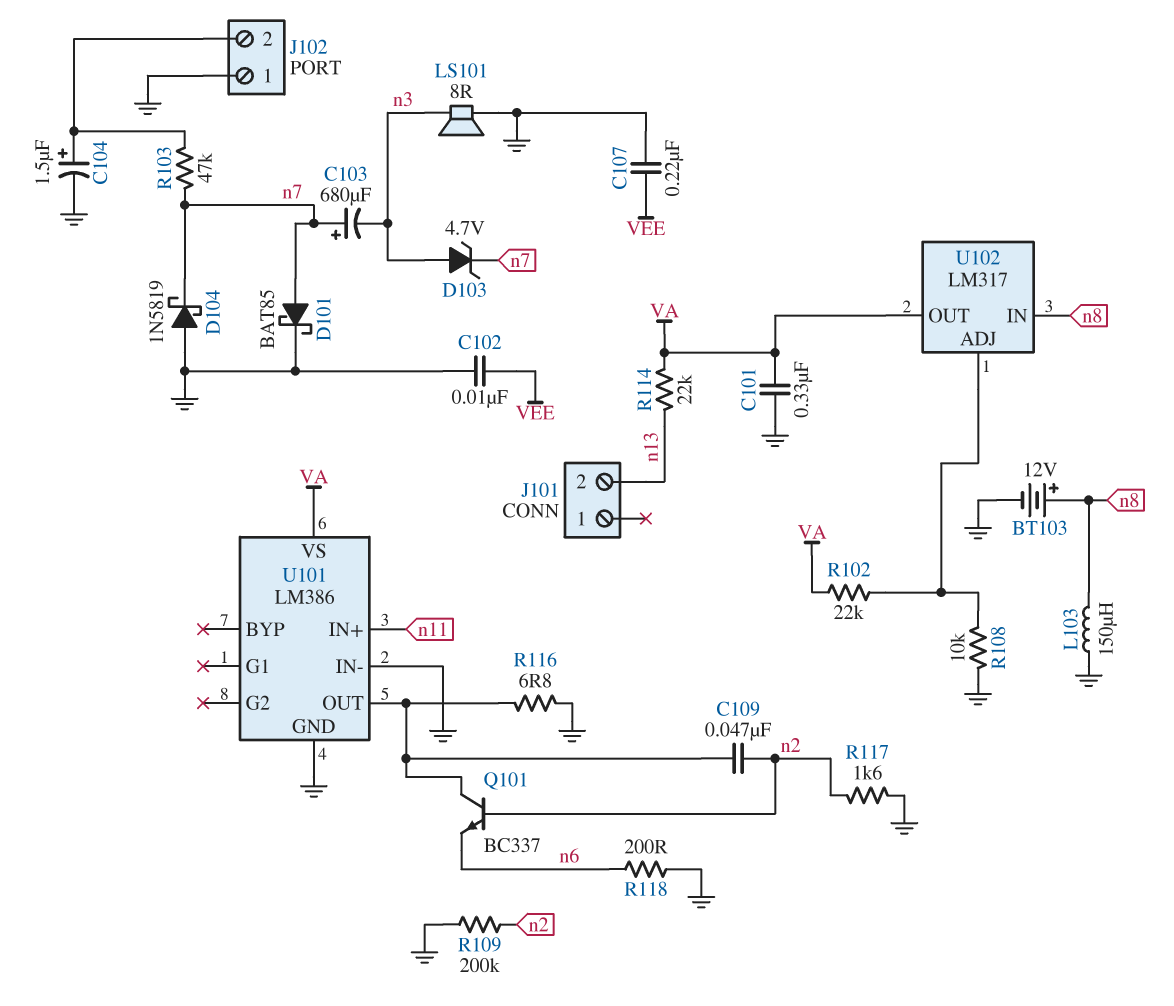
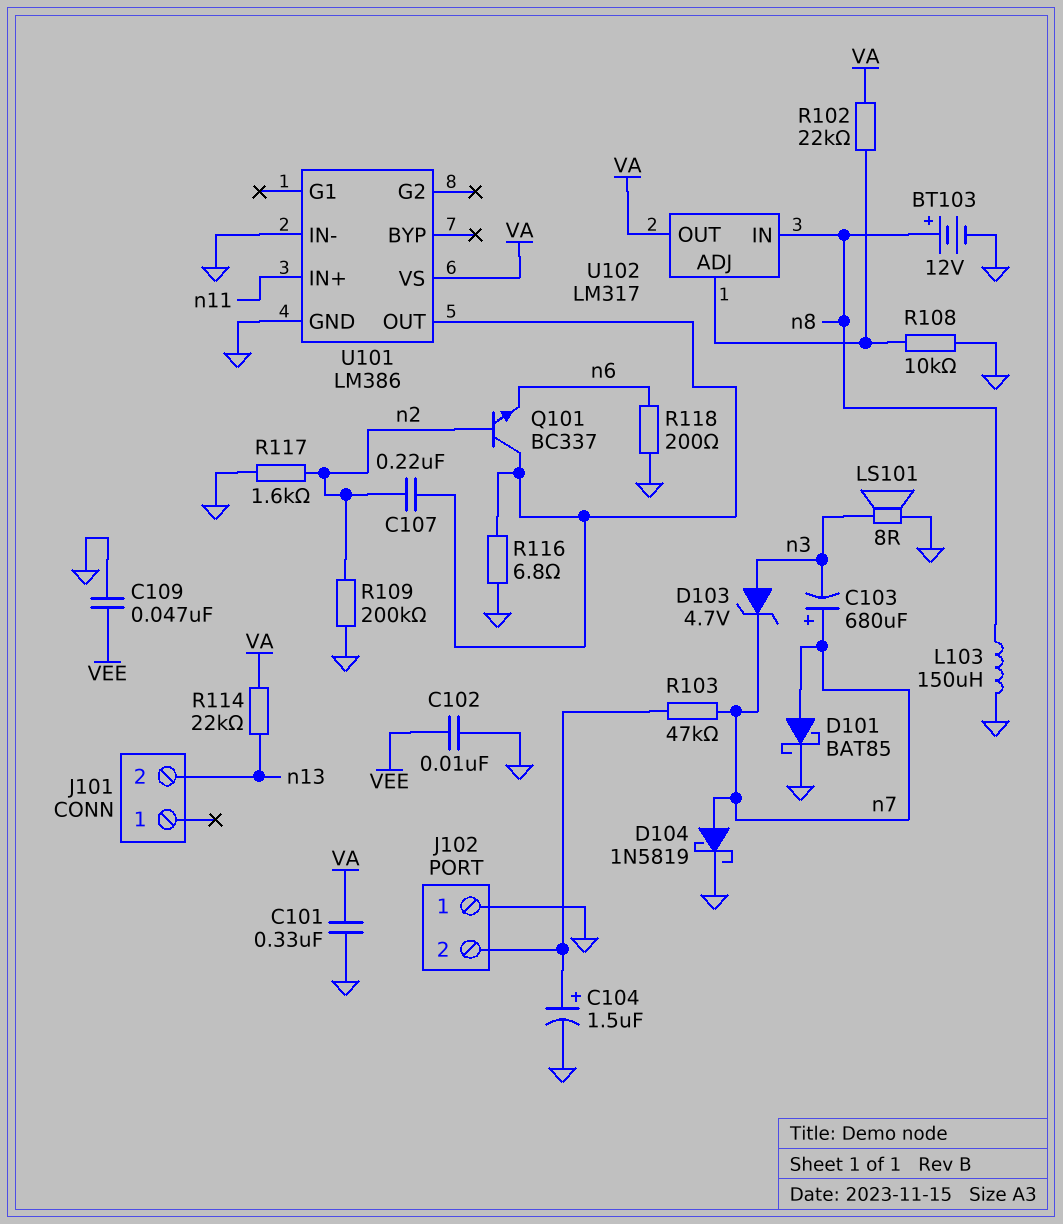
C107: 220nF (GND, VEE) -> 220nF (U101/OUT, n2)
C109: 47nF (U101/OUT, n2) -> 47nF (GND, VEE)
D104: schottky 1N5819 (A GND, K n7) -> schottky 1N5819 (A n7, K GND)

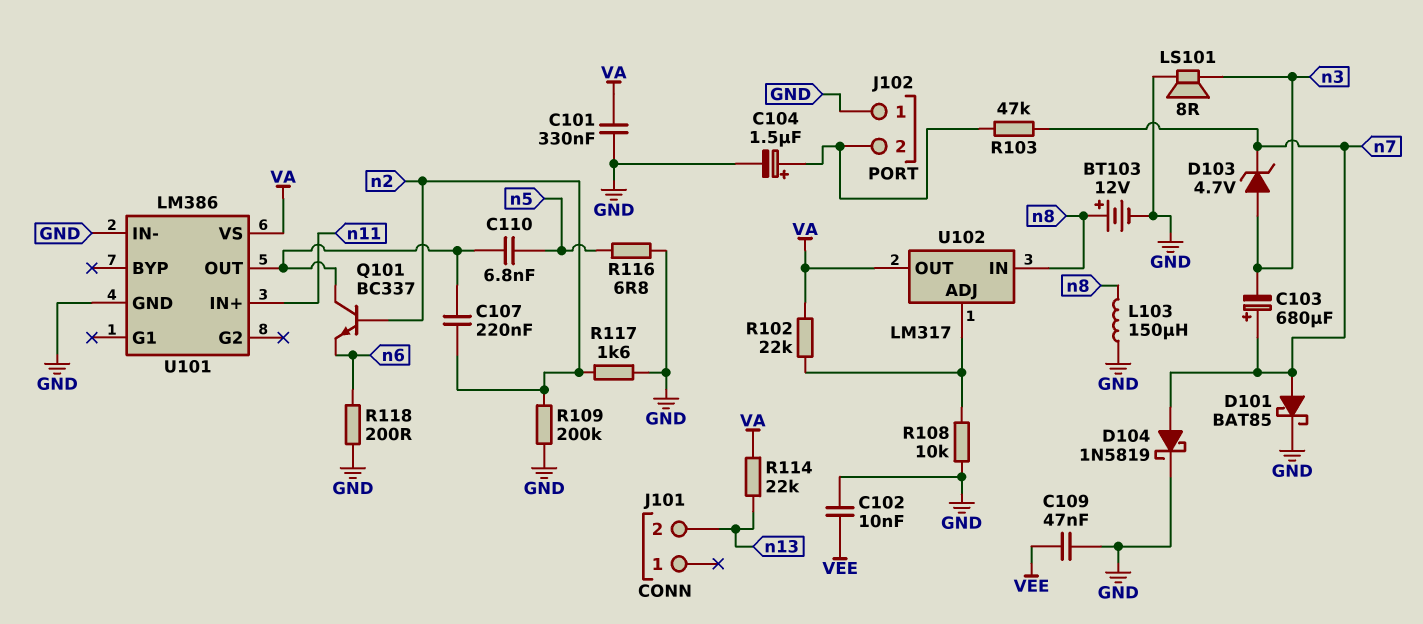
C110: none -> 6.8nF (U101/OUT, n5)
R116: 6.8 (GND, U101/OUT) -> 6.8 (GND, n5)

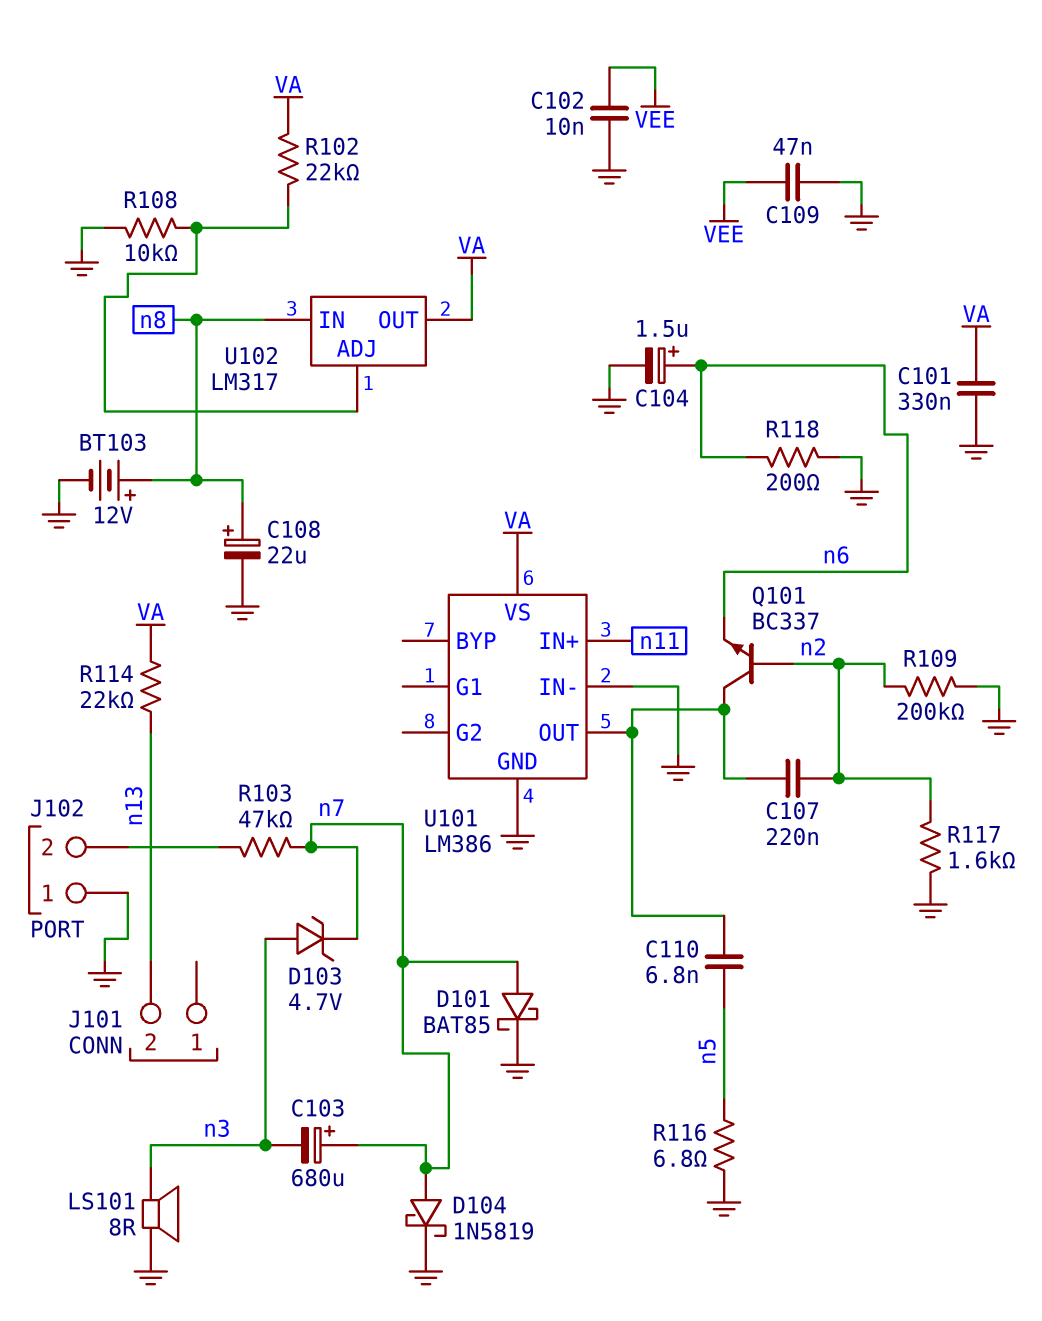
C104: 1.5uF (plus J102/2, minus GND) -> 1.5uF (plus n6, minus GND)
C108: none -> 22uF (plus n8, minus GND)
L103: 150uH (GND, n8) -> none

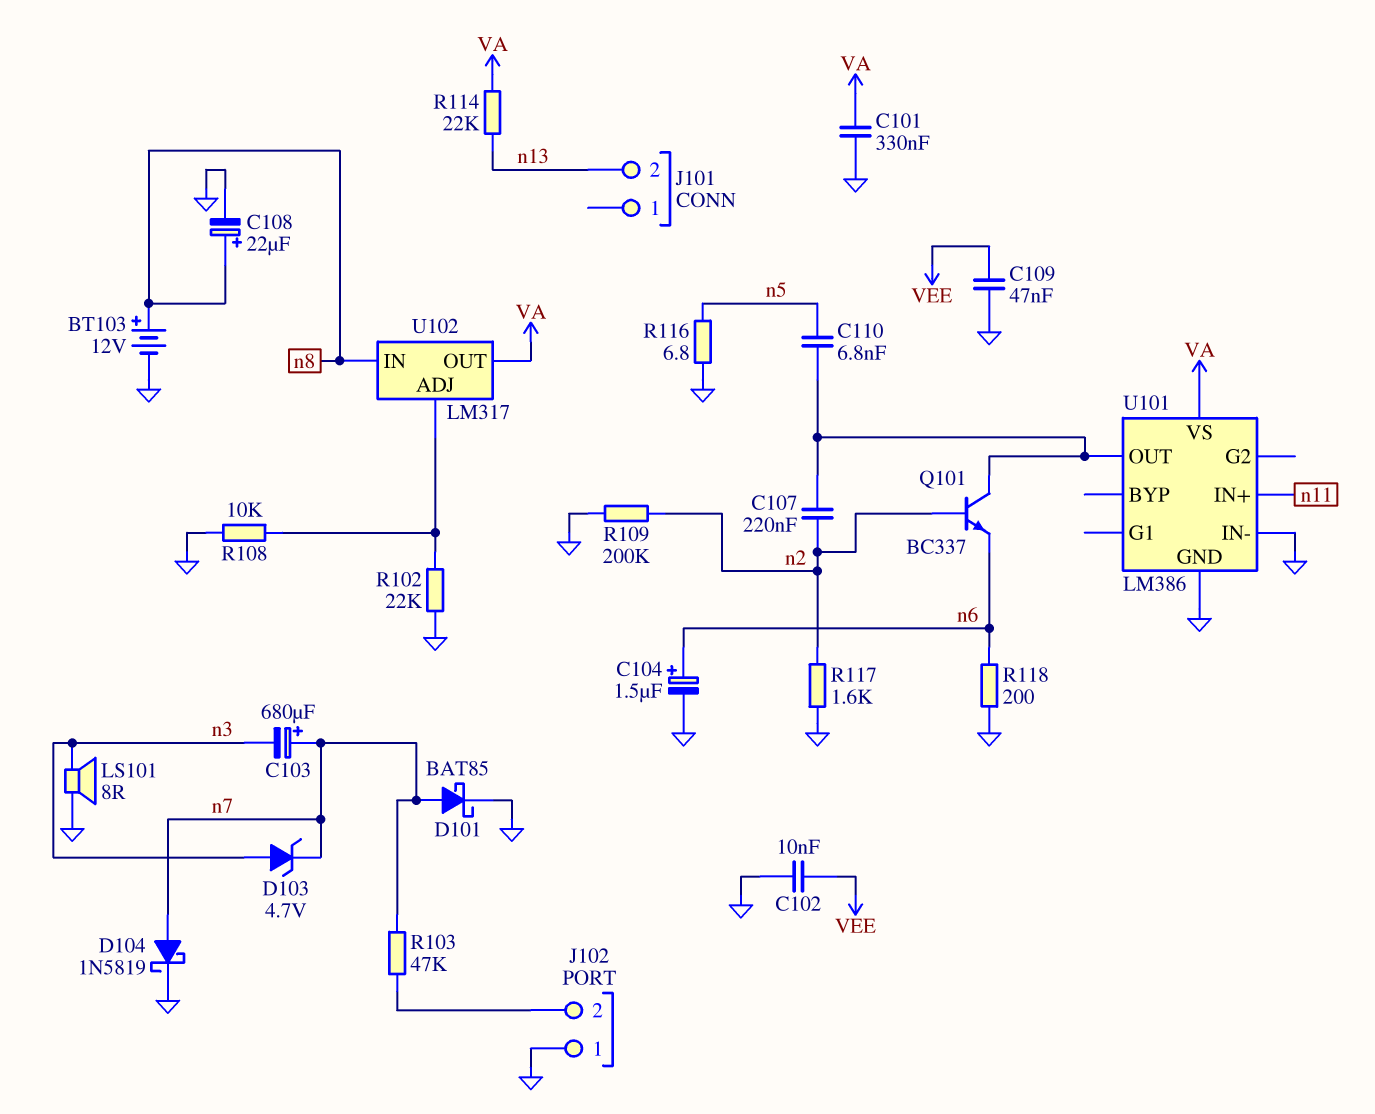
R102: 22k (U102/ADJ, VA) -> 22k (GND, U102/ADJ)

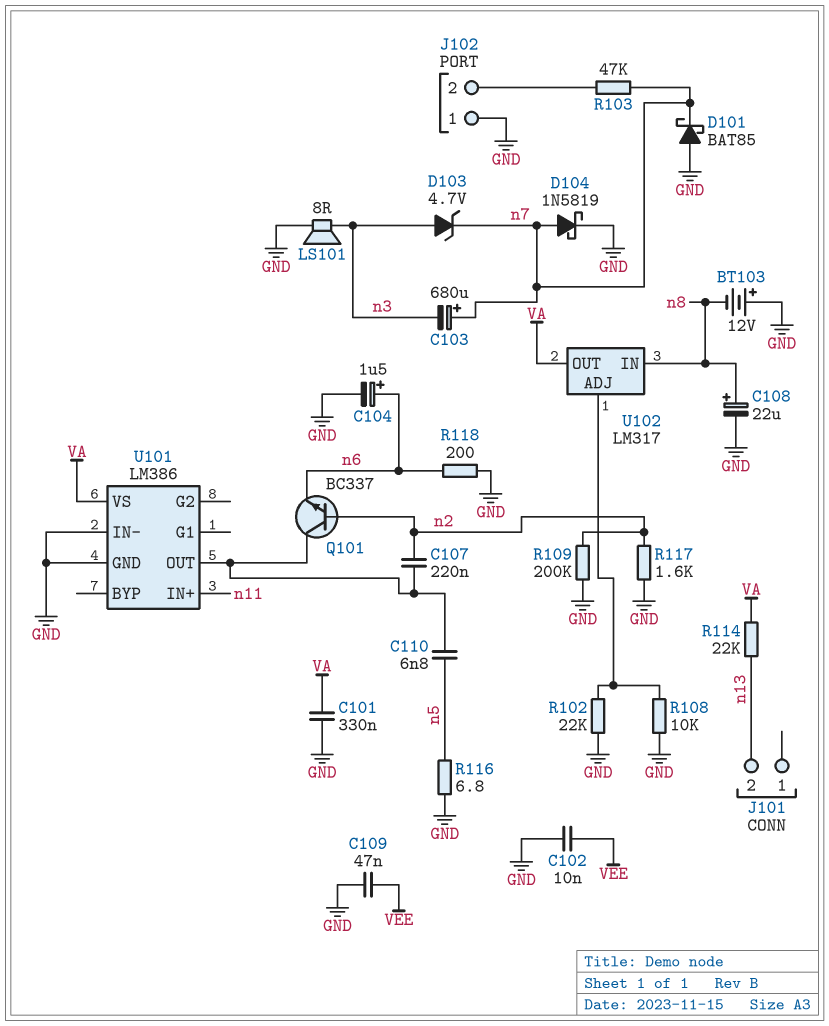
BT103: 12V (plus n8, minus GND) -> 12V (plus GND, minus n8)
D101: schottky BAT85 (A n7, K GND) -> schottky BAT85 (A GND, K n7)

